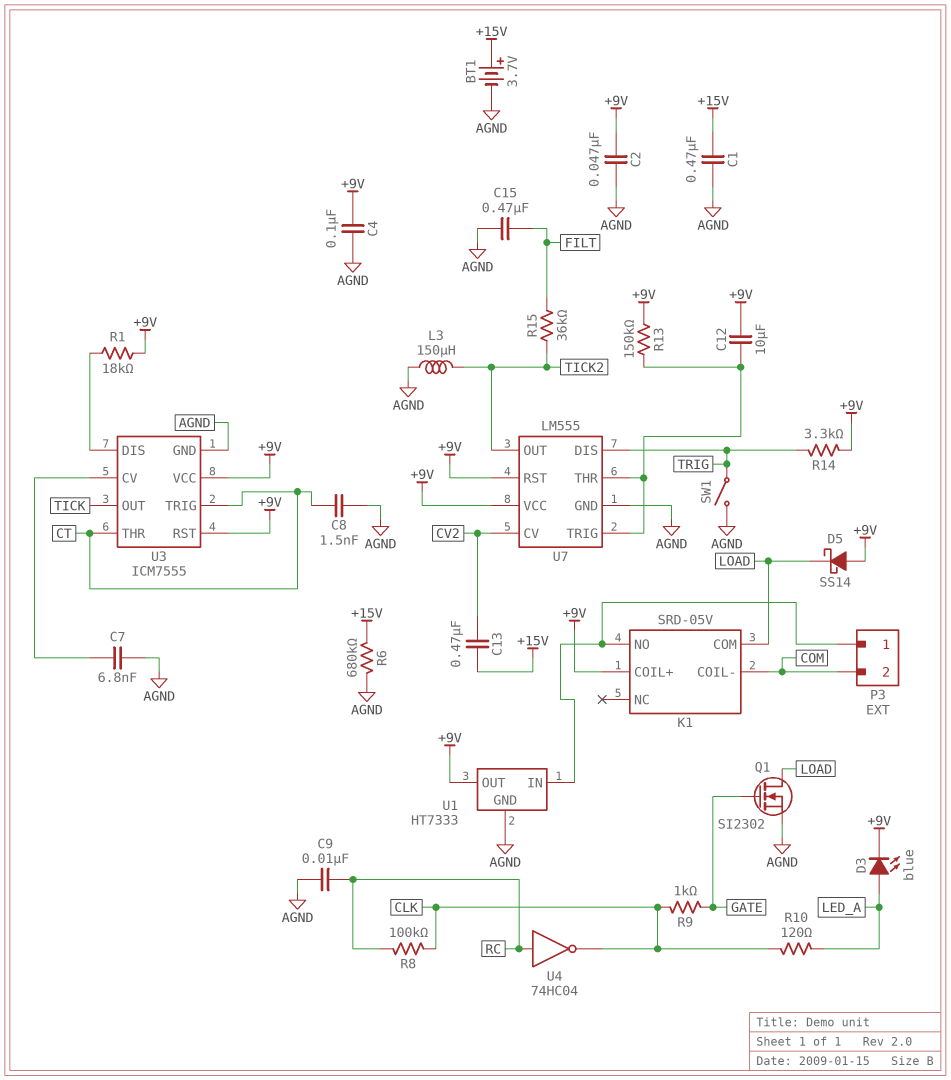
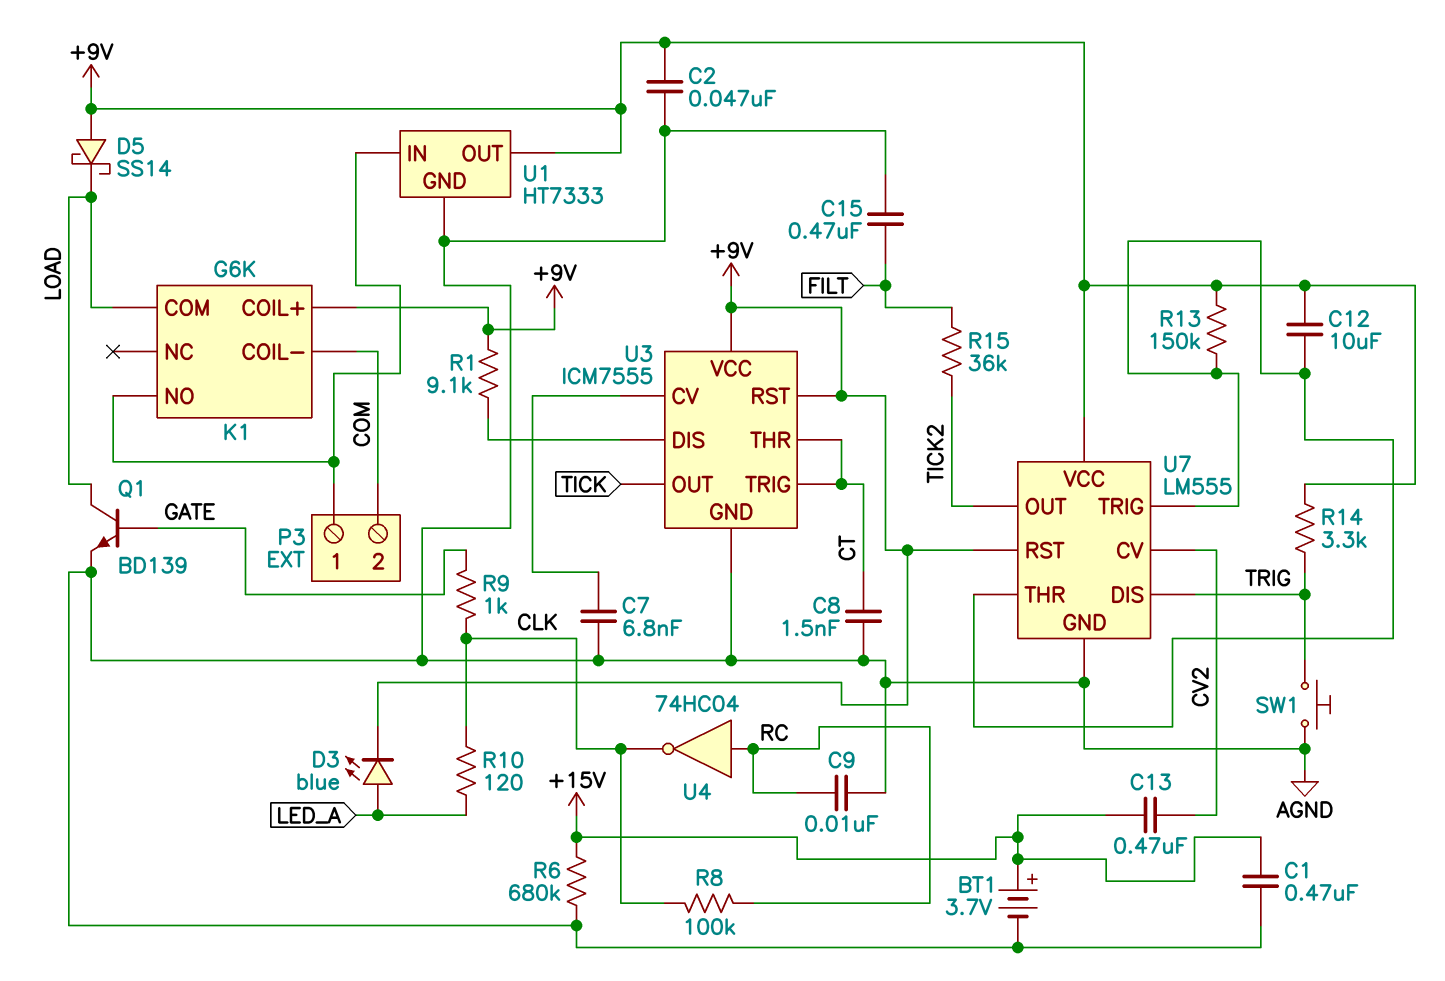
C4: 100nF (+9V, AGND) -> none
K1: SRD-05V -> G6K
L3: 150uH (AGND, TICK2) -> none
Q1: NMOS SI2302 (G GATE, D LOAD, S AGND) -> NPN BD139 (B GATE, C LOAD, E AGND)
R1: 18k (+9V, U3/DIS) -> 9.1k (+9V, U3/DIS)
SW1: switch (AGND, TRIG) -> button (AGND, TRIG)

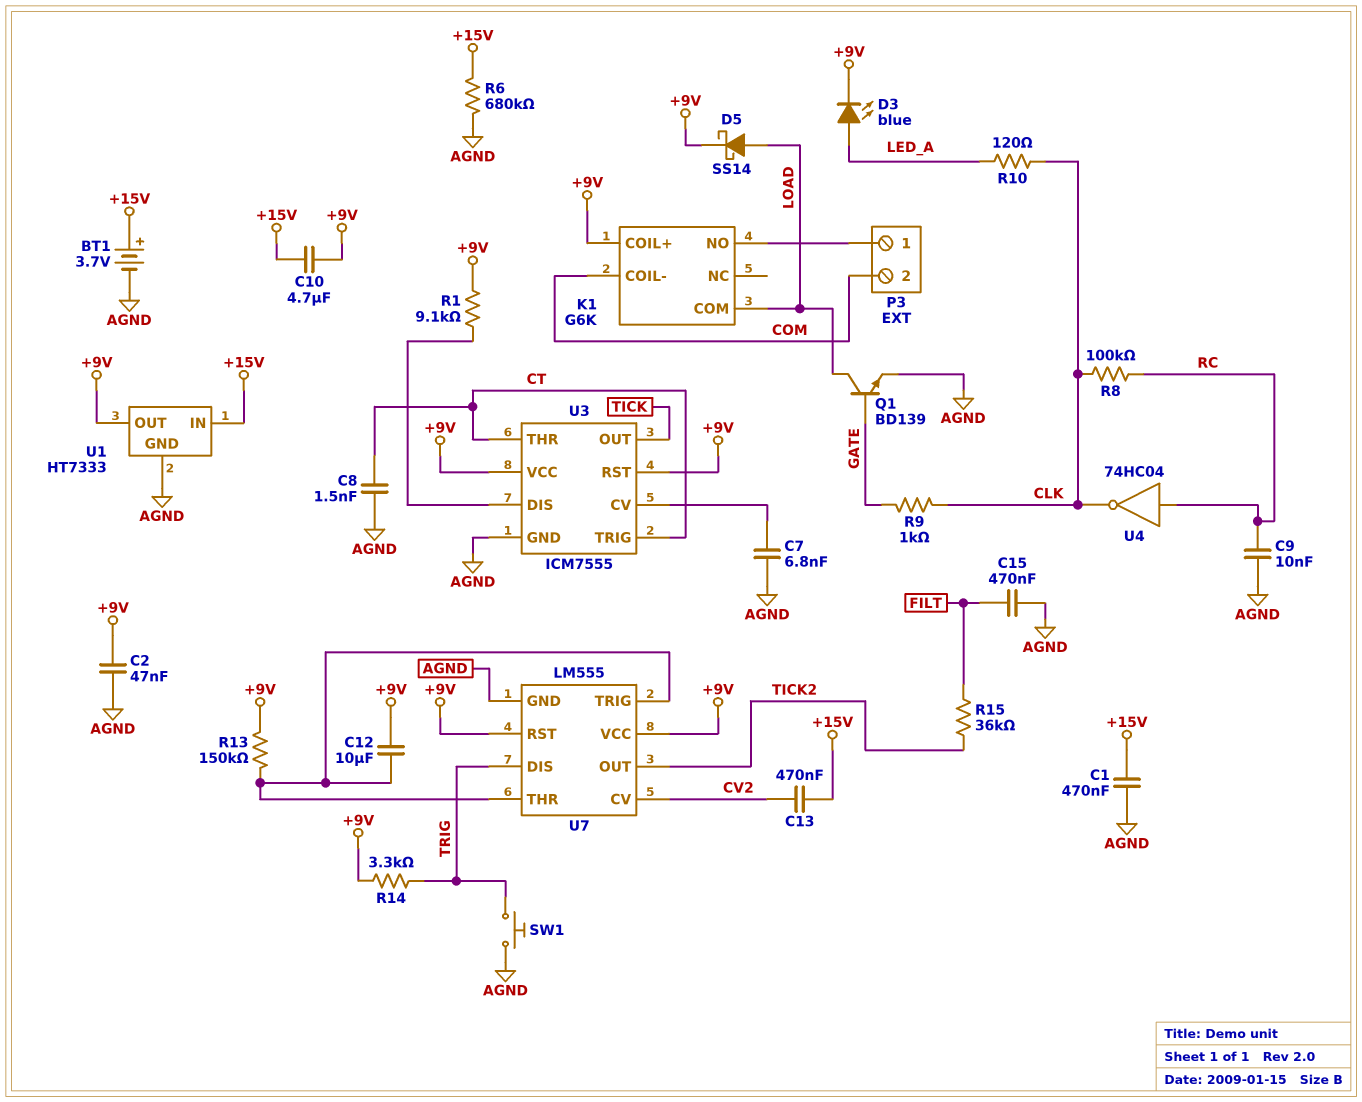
C10: none -> 4.7uF (+9V, +15V)
D5: schottky SS14 (A +9V, K LOAD) -> schottky SS14 (A LOAD, K +9V)
U1 pin IN: K1/NO -> +15V

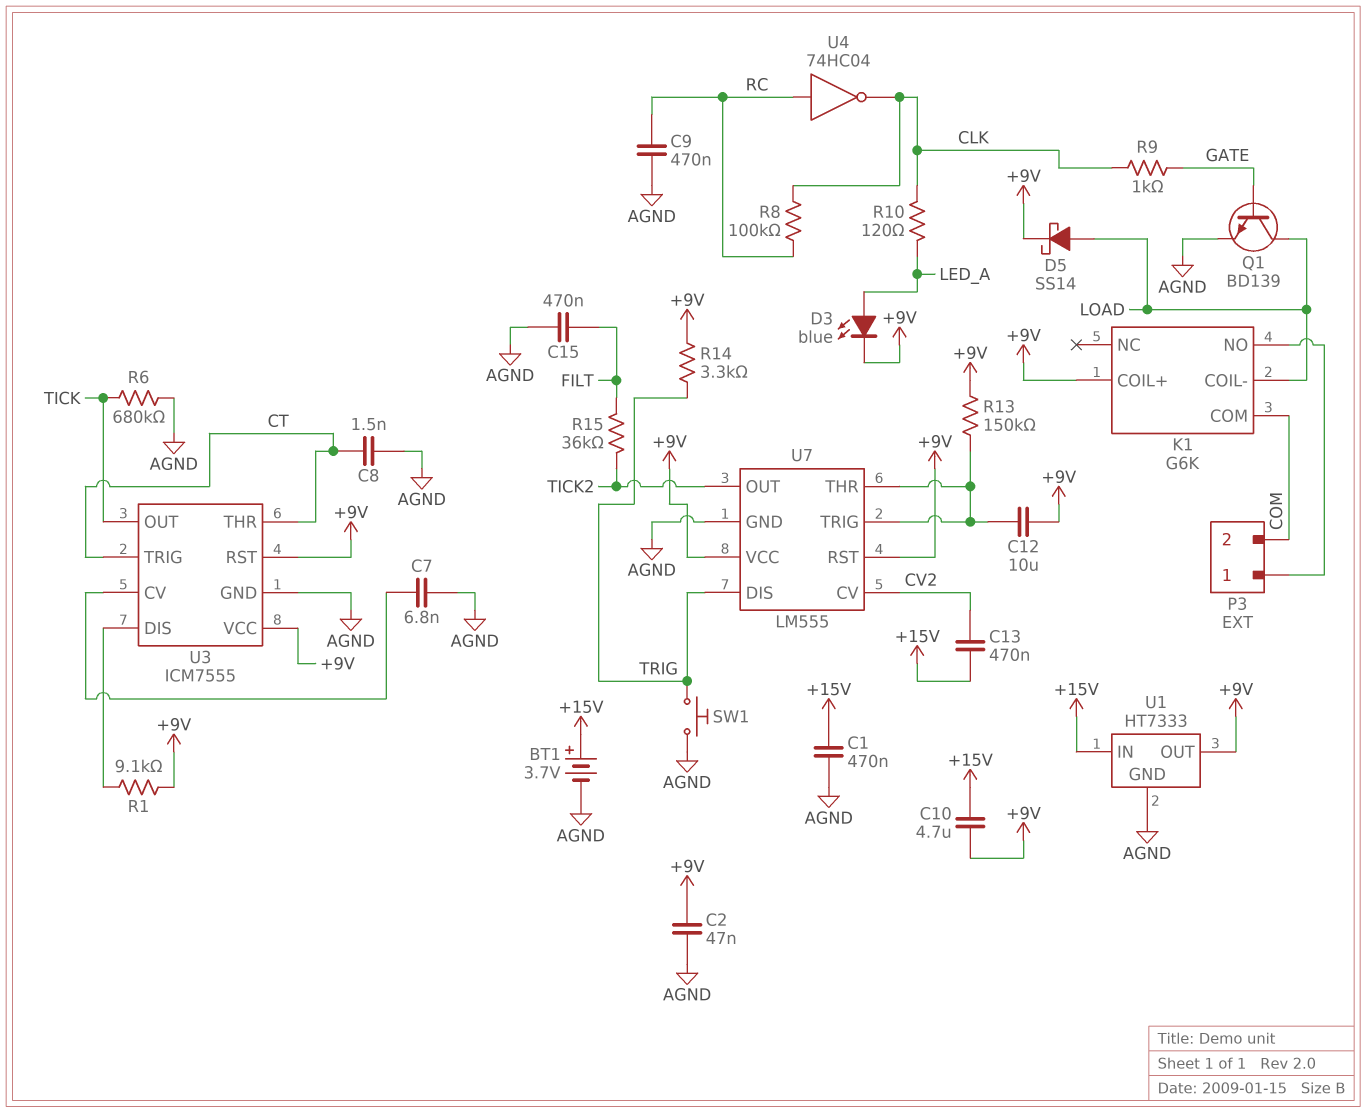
C9: 10nF (AGND, RC) -> 470nF (AGND, RC)
K1 pin COIL-: COM -> LOAD
K1 pin COM: LOAD -> COM
R6: 680k (+15V, AGND) -> 680k (AGND, TICK)

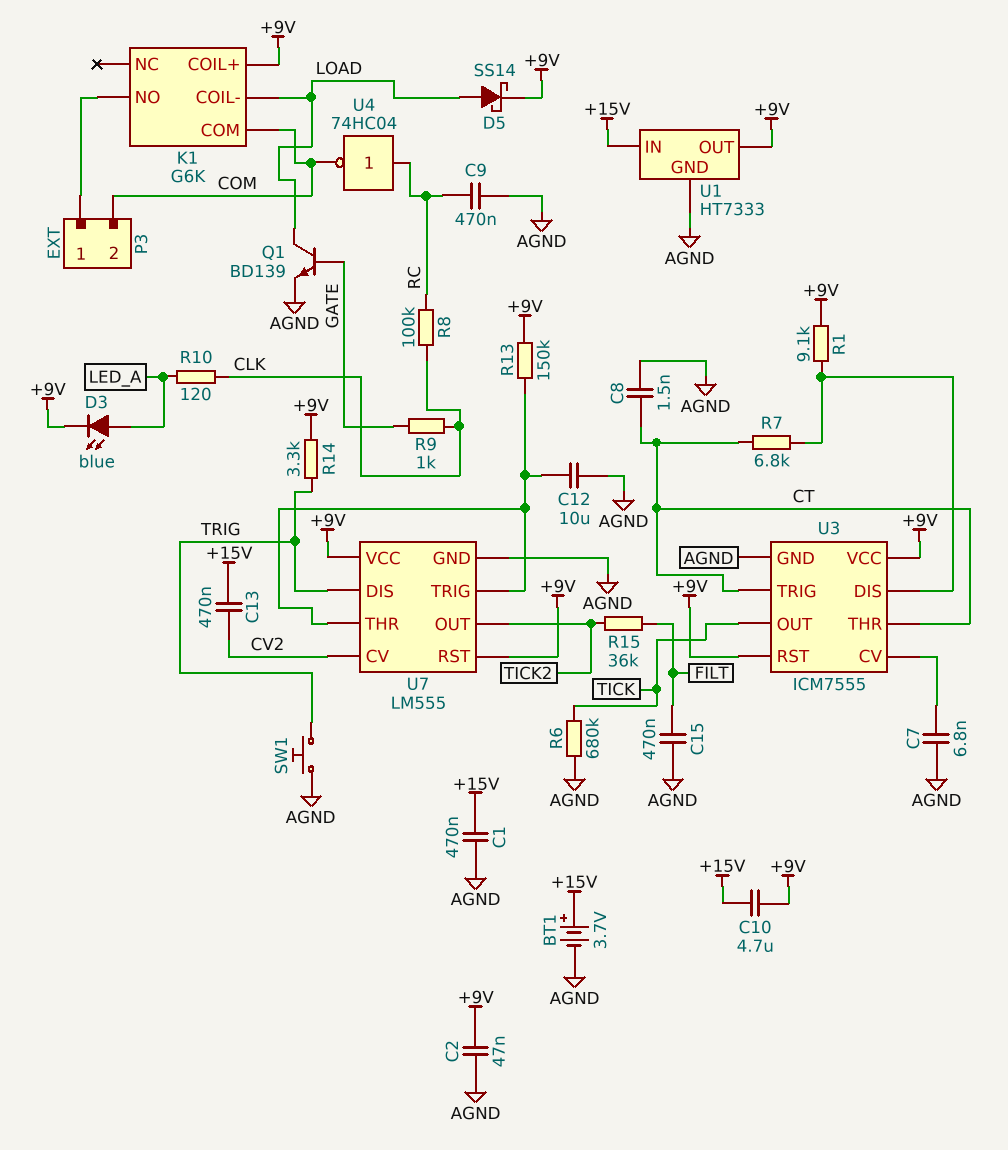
C12: 10uF (+9V, U7/THR) -> 10uF (AGND, U7/THR)
R7: none -> 6.8k (CT, U3/DIS)
U4: NOT 74HC04 (in RC, out CLK) -> NOT 74HC04 (in RC, out COM)

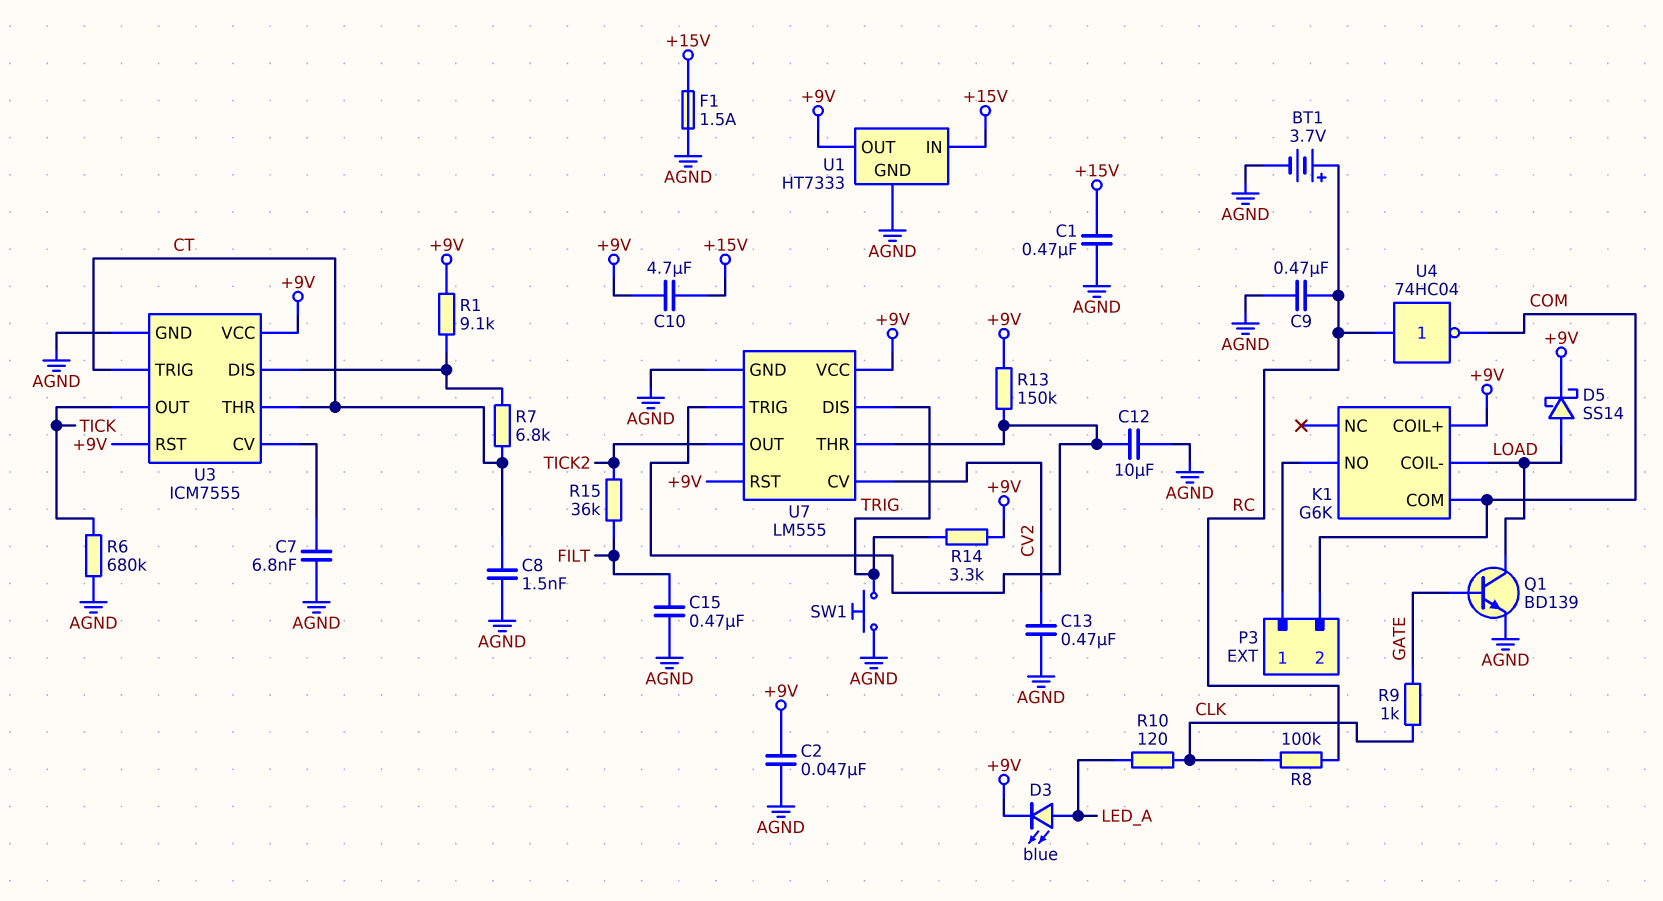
BT1: 3.7V (plus +15V, minus AGND) -> 3.7V (plus RC, minus AGND)
C13: 470nF (+15V, CV2) -> 470nF (AGND, CV2)
F1: none -> 1.5A (+15V, AGND)

